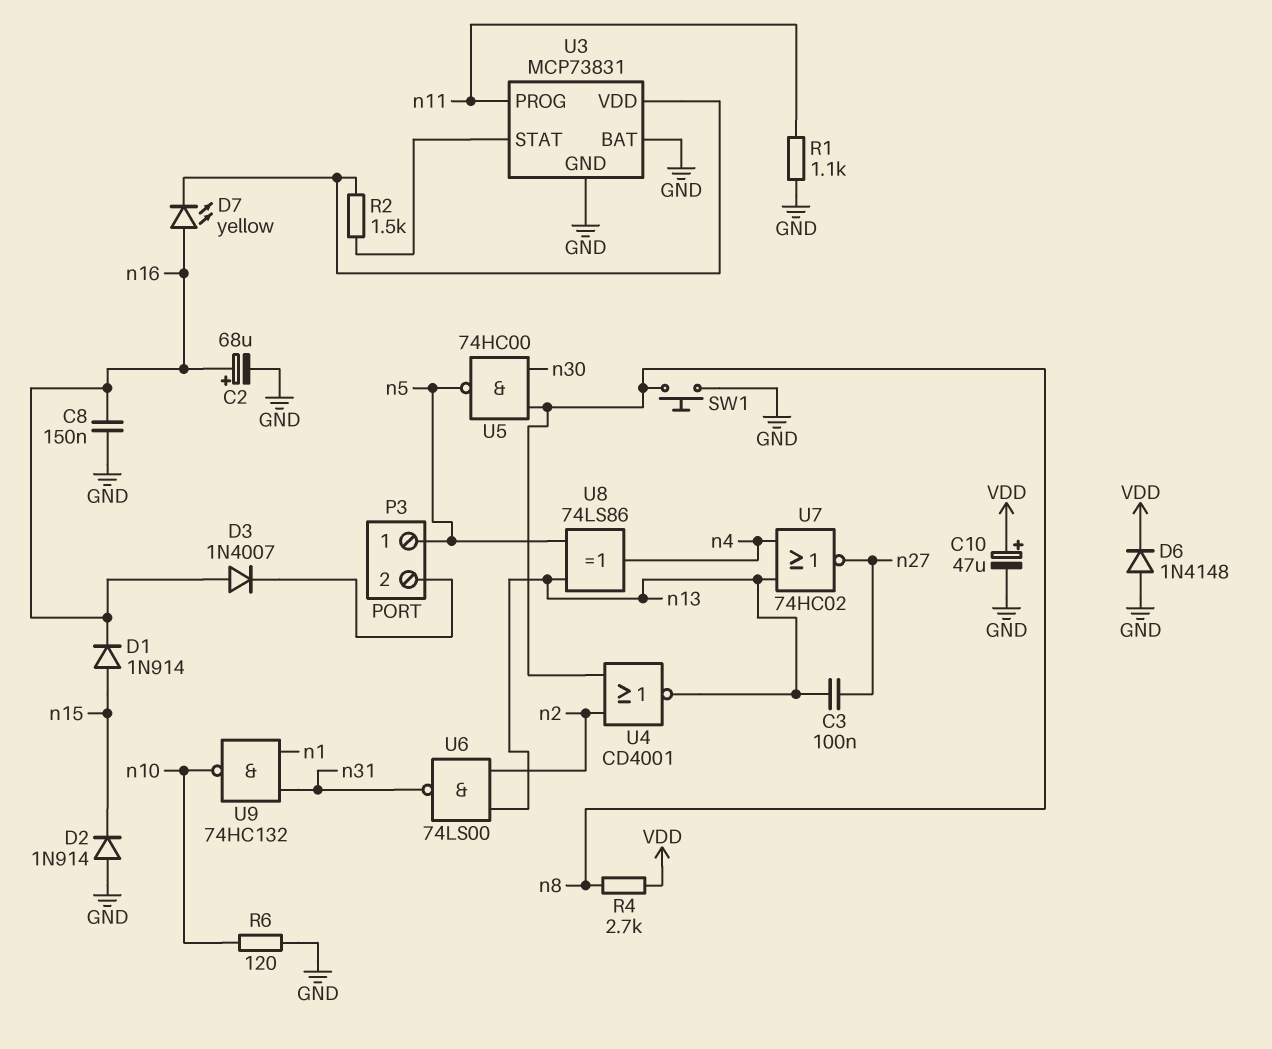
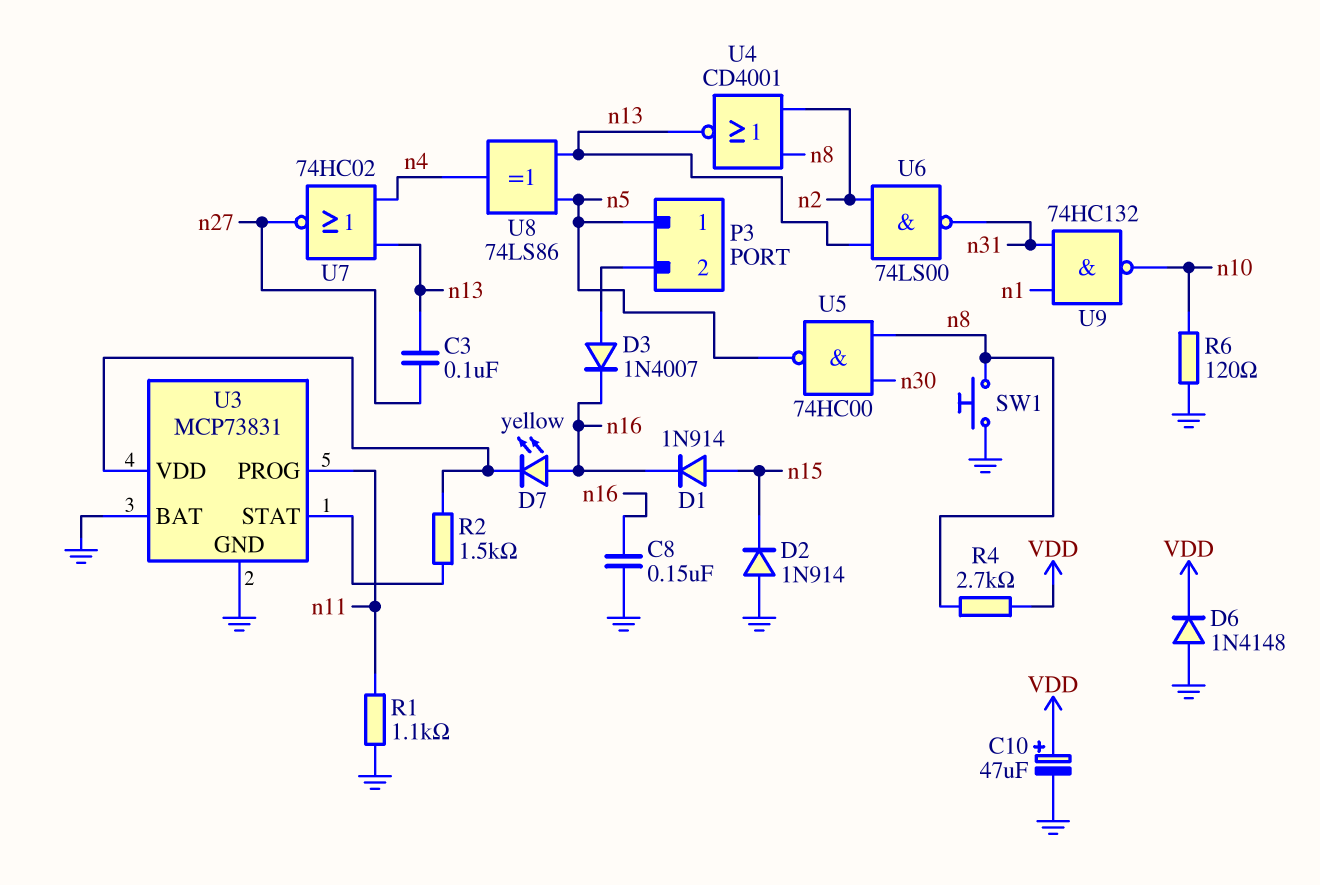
C2: 68uF (plus n16, minus GND) -> none
D3: diode 1N4007 (A n16, K P3/2) -> diode 1N4007 (A P3/2, K n16)

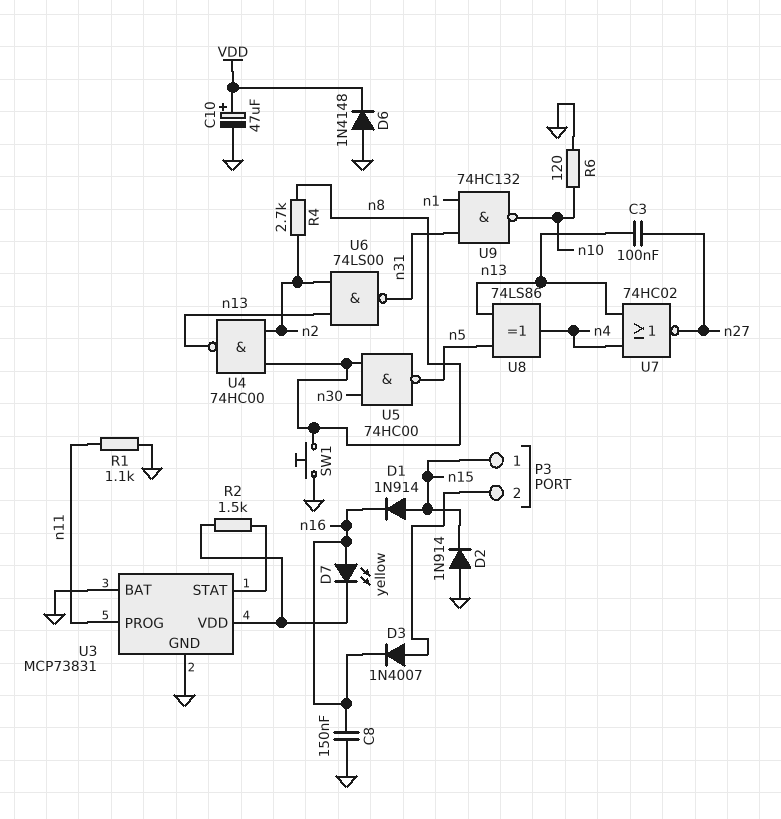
P3 pin 1: n5 -> n15
R4: 2.7k (VDD, n8) -> 2.7k (n2, n8)
U4: NOR CD4001 (in n2, in n8, out n13) -> NAND 74HC00 (in n2, in n8, out n13)

